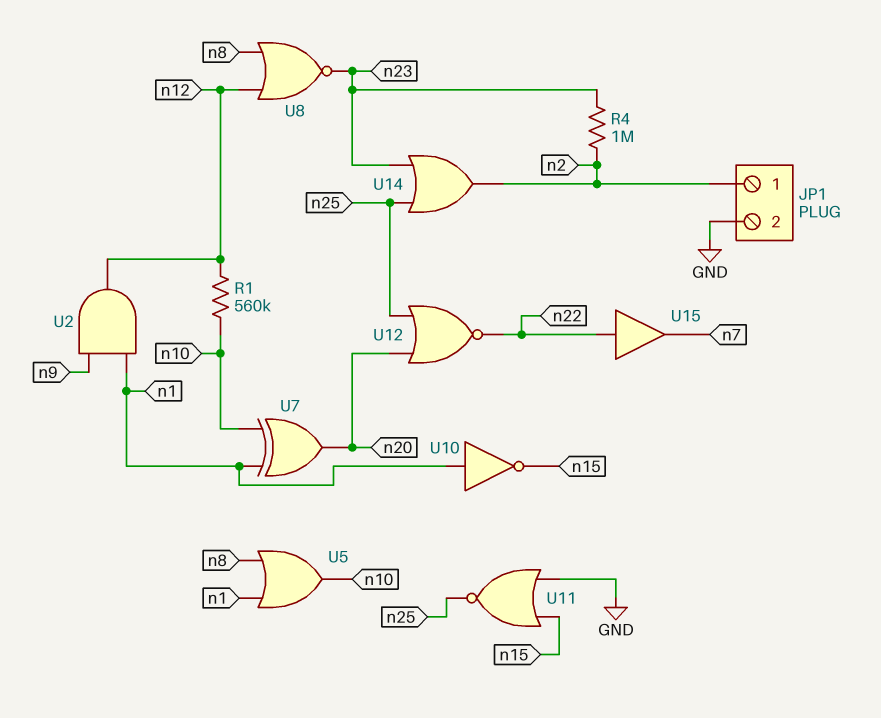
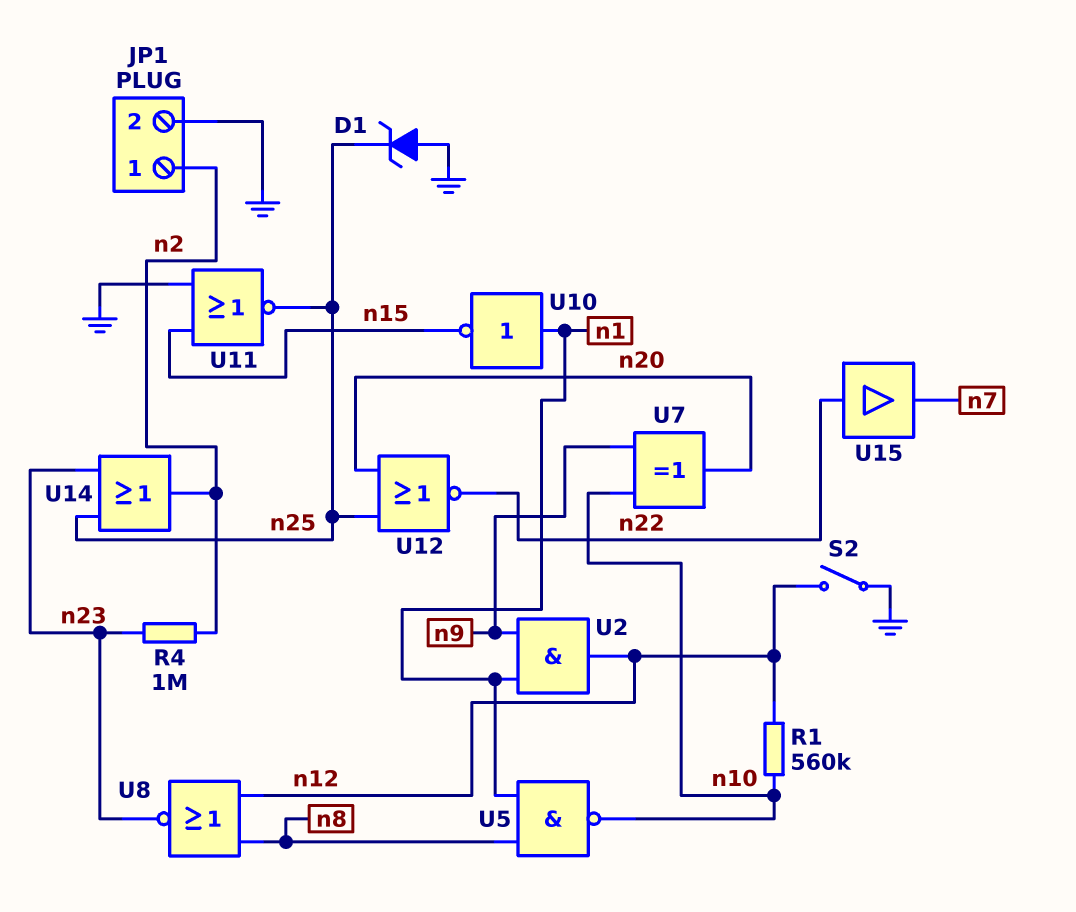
D1: none -> zener (A GND, K n25)
S2: none -> switch (GND, n12)
U5: OR (in n1, in n8, out n10) -> NAND (in n1, in n8, out n10)
U7: XOR (in n1, in n10, out n20) -> XOR (in n9, in n10, out n20)

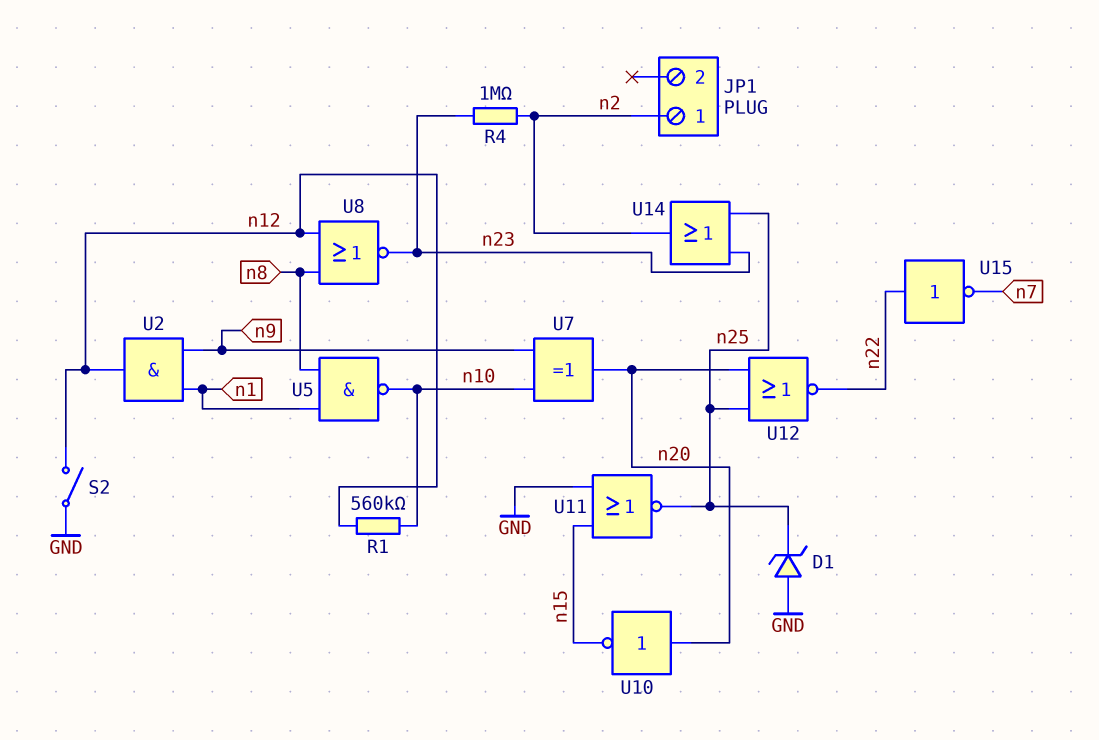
JP1 pin 2: GND -> none
U10: NOT (in n1, out n15) -> NOT (in n20, out n15)
U15: buffer (in n22, out n7) -> NOT (in n22, out n7)

